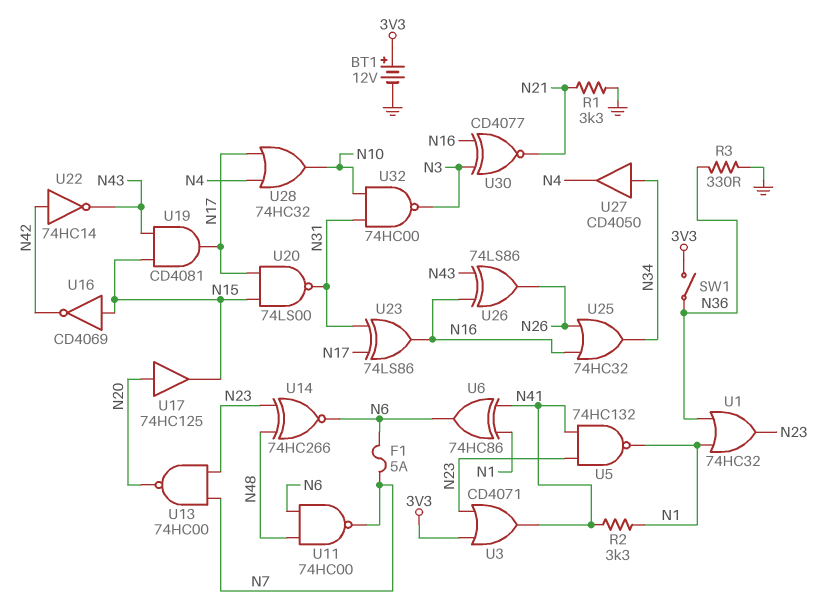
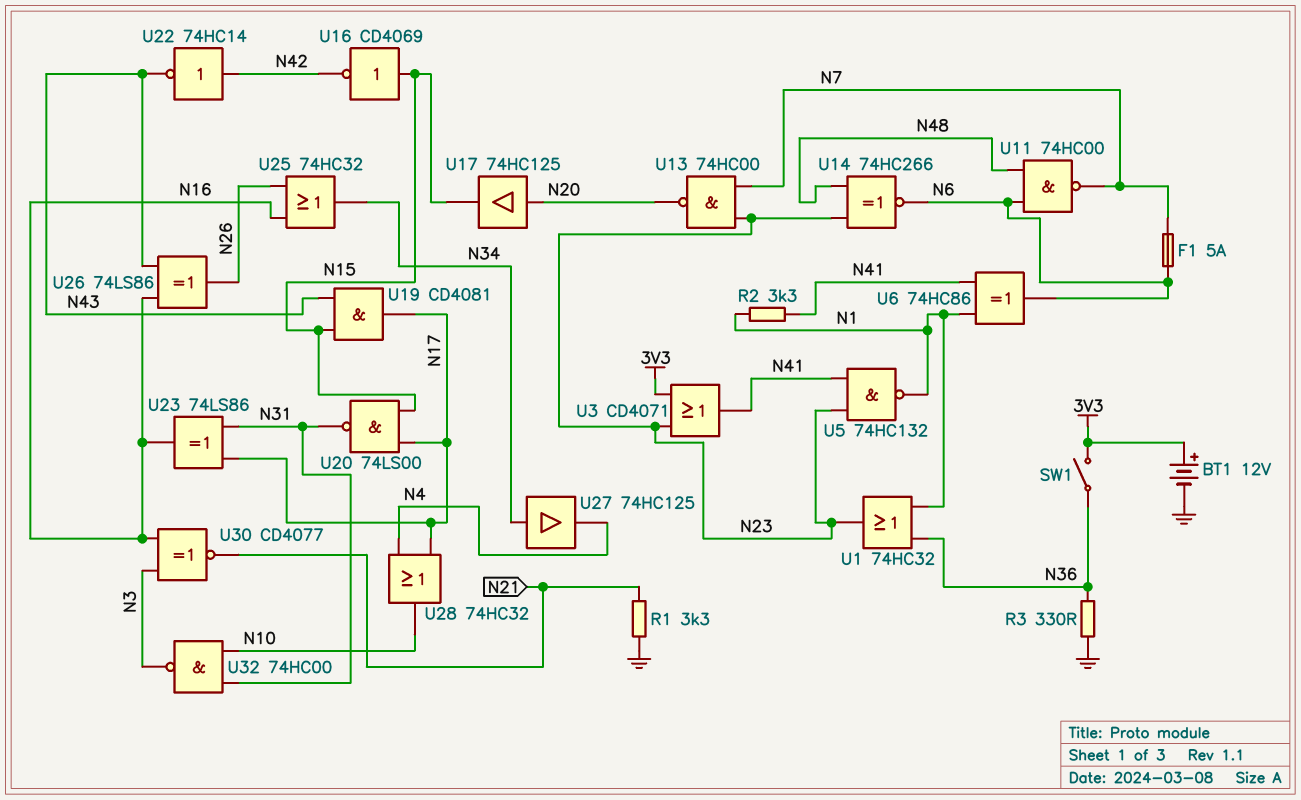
U27: buffer CD4050 (in N34, out N4) -> buffer 74HC125 (in N34, out N4)

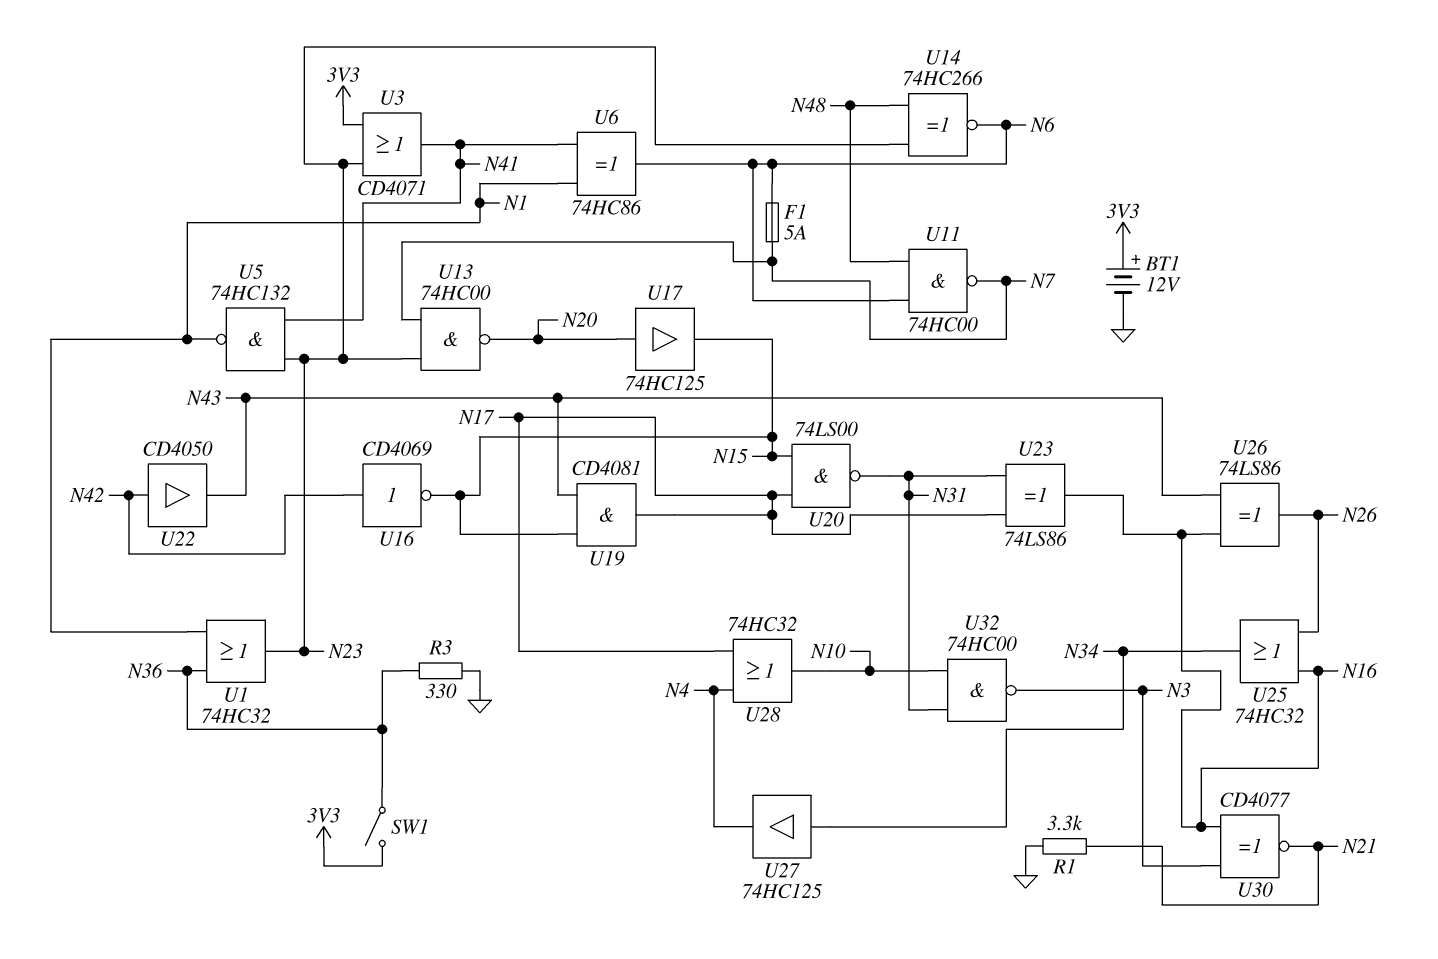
R2: 3.3k (N1, N41) -> none
U16: NOT CD4069 (in N15, out N42) -> NOT CD4069 (in N42, out N15)
U22: NOT 74HC14 (in N42, out N43) -> buffer CD4050 (in N42, out N43)

